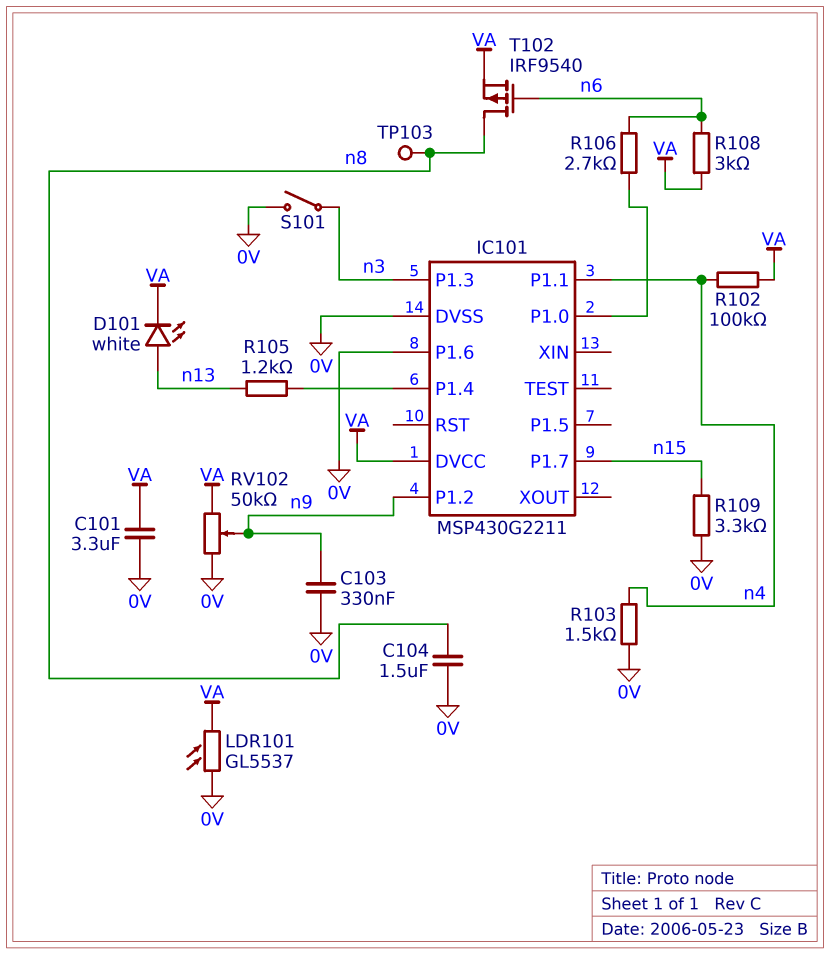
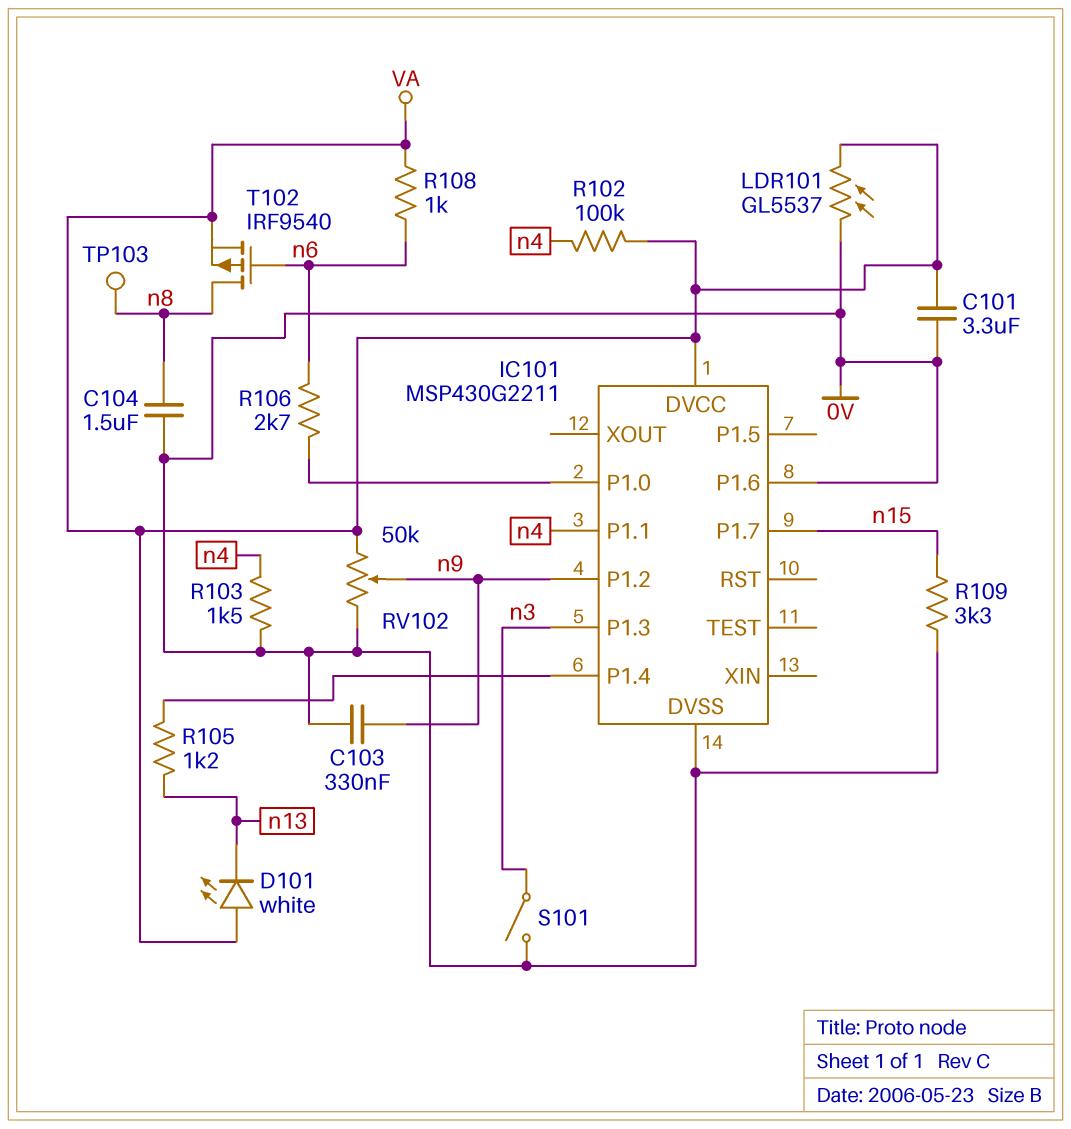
D101: LED white (A n13, K VA) -> LED white (A VA, K n13)
R108: 3k (VA, n6) -> 1k (VA, n6)

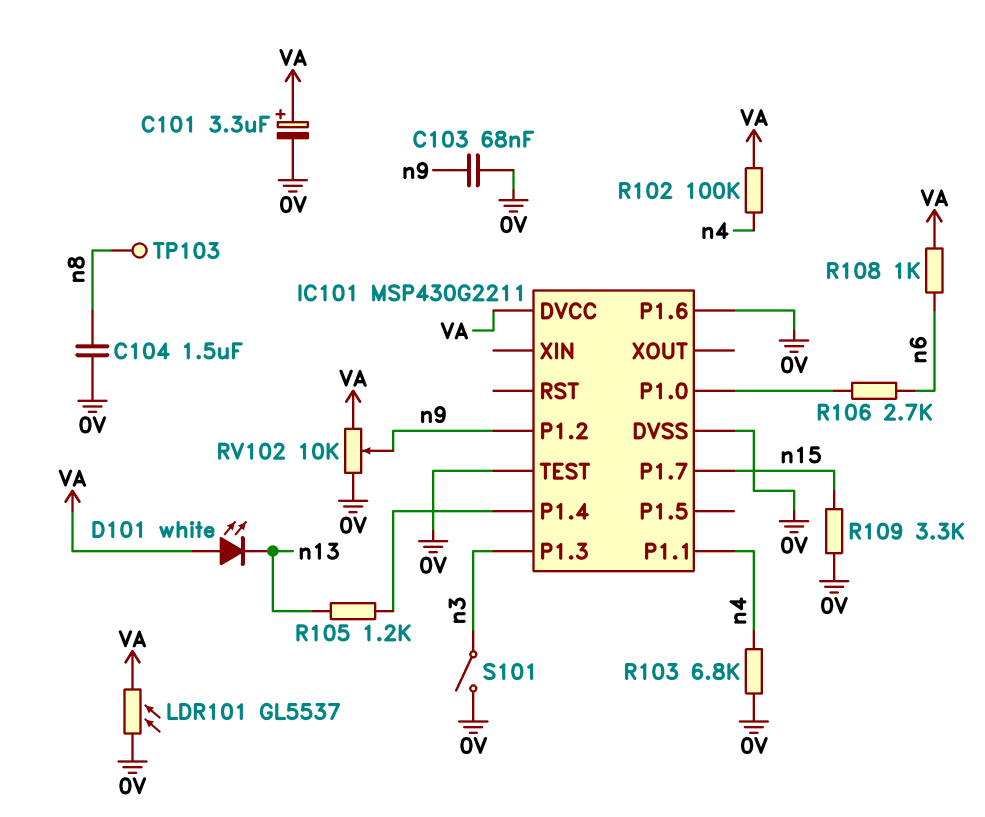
C101: 3.3uF (0V, VA) -> 3.3uF (plus VA, minus 0V)
C103: 330nF (0V, n9) -> 68nF (0V, n9)
IC101 pin TEST: none -> 0V
R103: 1.5k (0V, n4) -> 6.8k (0V, n4)
RV102: 50k (0V, VA, wiper n9) -> 10k (0V, VA, wiper n9)
T102: PMOS IRF9540 (G n6, D n8, S VA) -> none

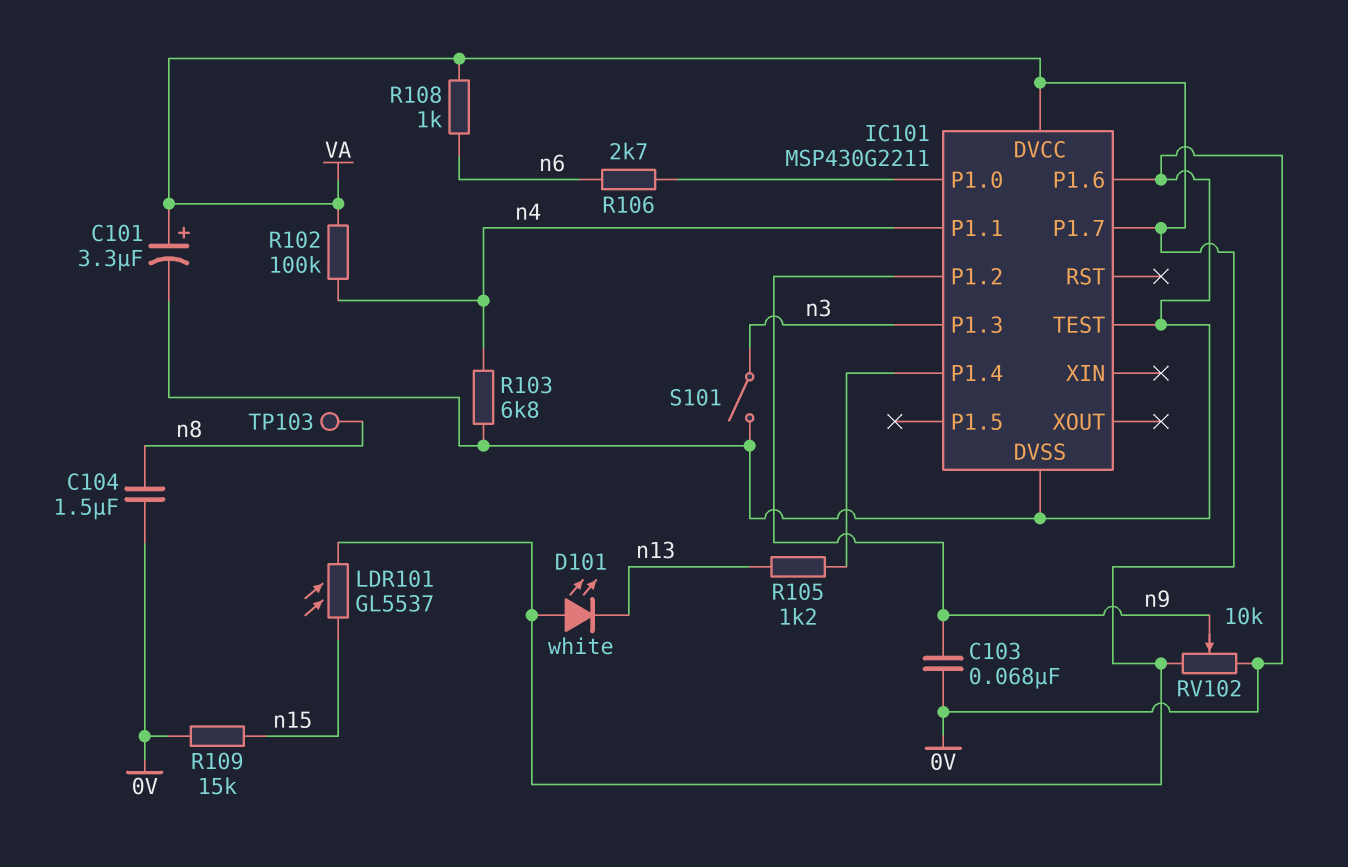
IC101 pin P1.7: n15 -> VA
LDR101: GL5537 (0V, VA) -> GL5537 (VA, n15)
R109: 3.3k (0V, n15) -> 15k (0V, n15)

